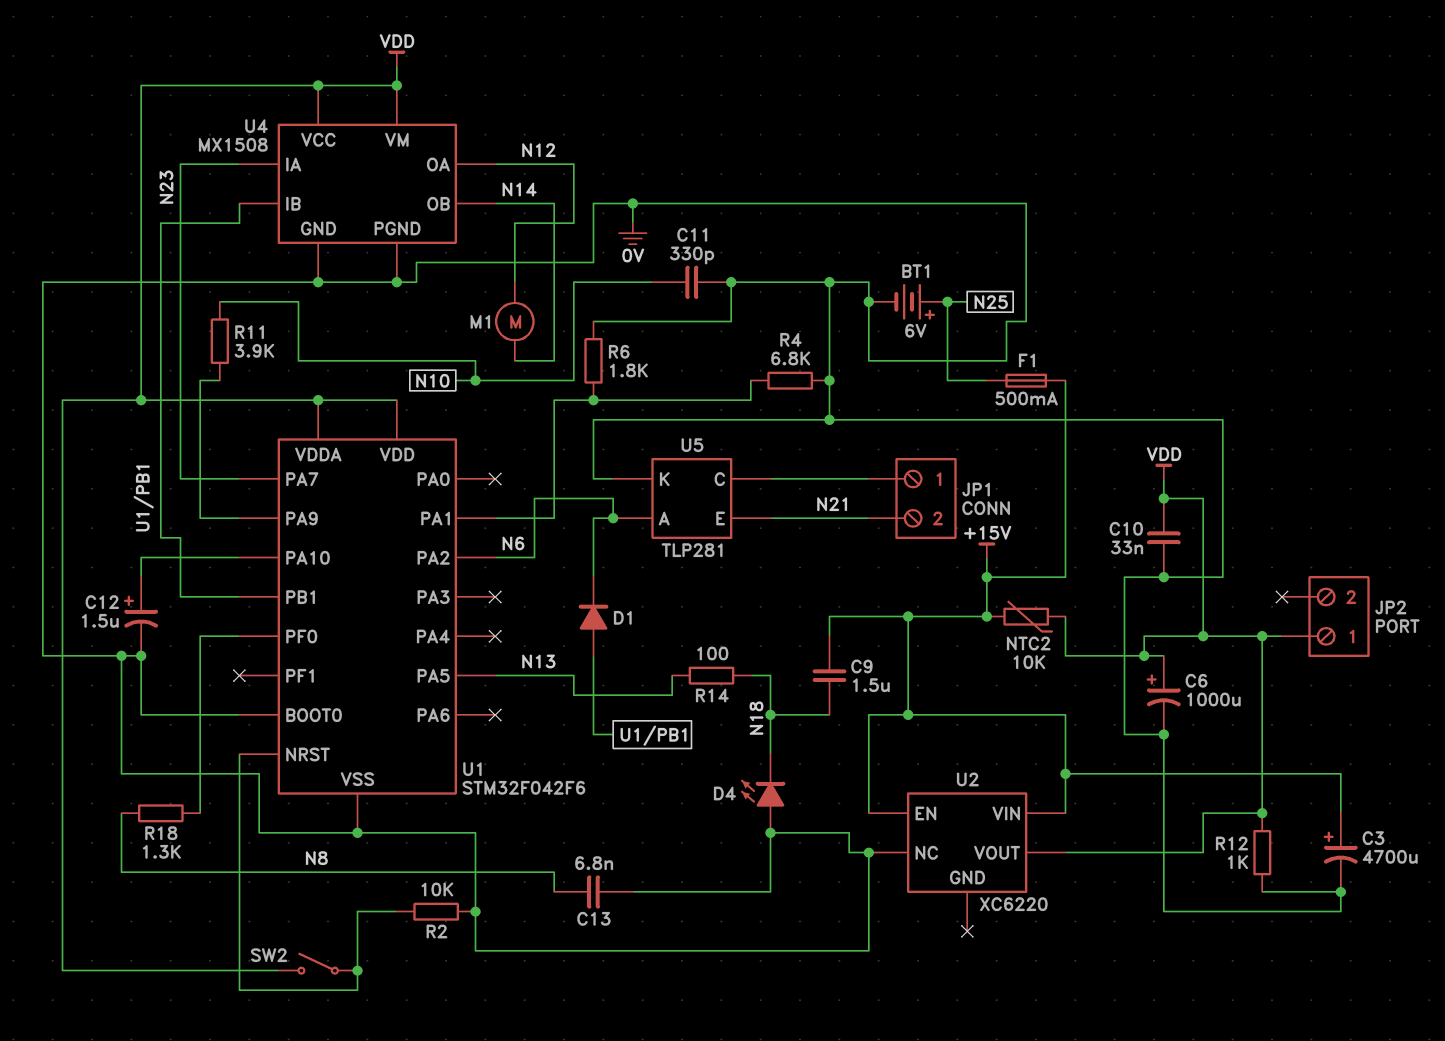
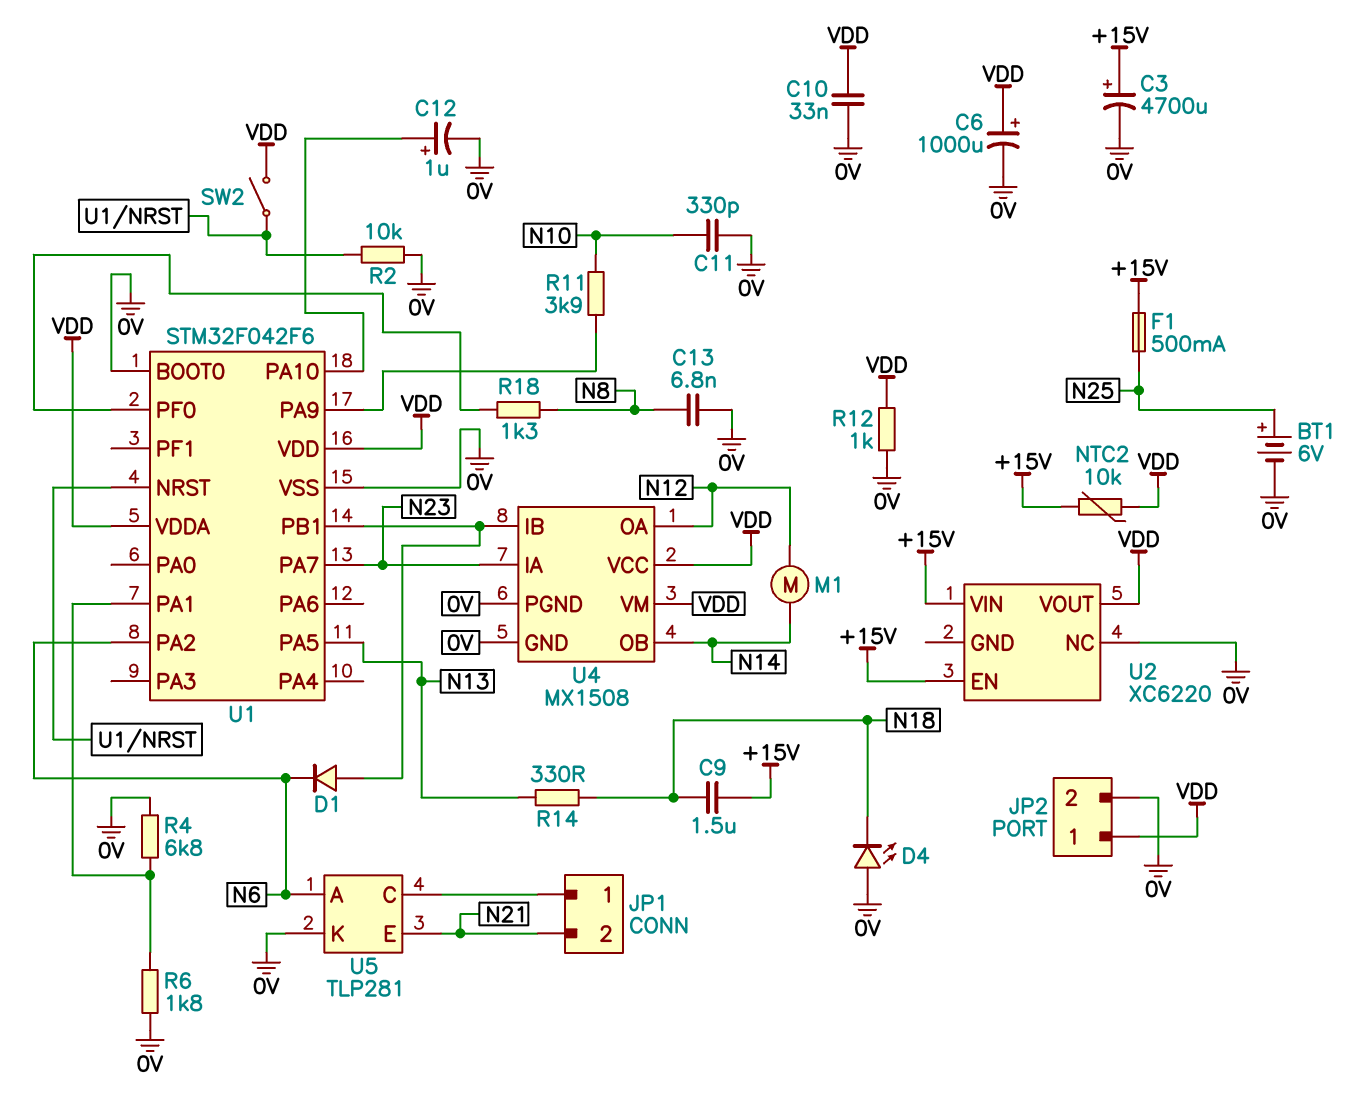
C12: 1.5uF (plus U1/PA10, minus 0V) -> 1uF (plus U1/PA10, minus 0V)
JP2 pin 2: none -> 0V
R14: 100 (N13, N18) -> 330 (N13, N18)

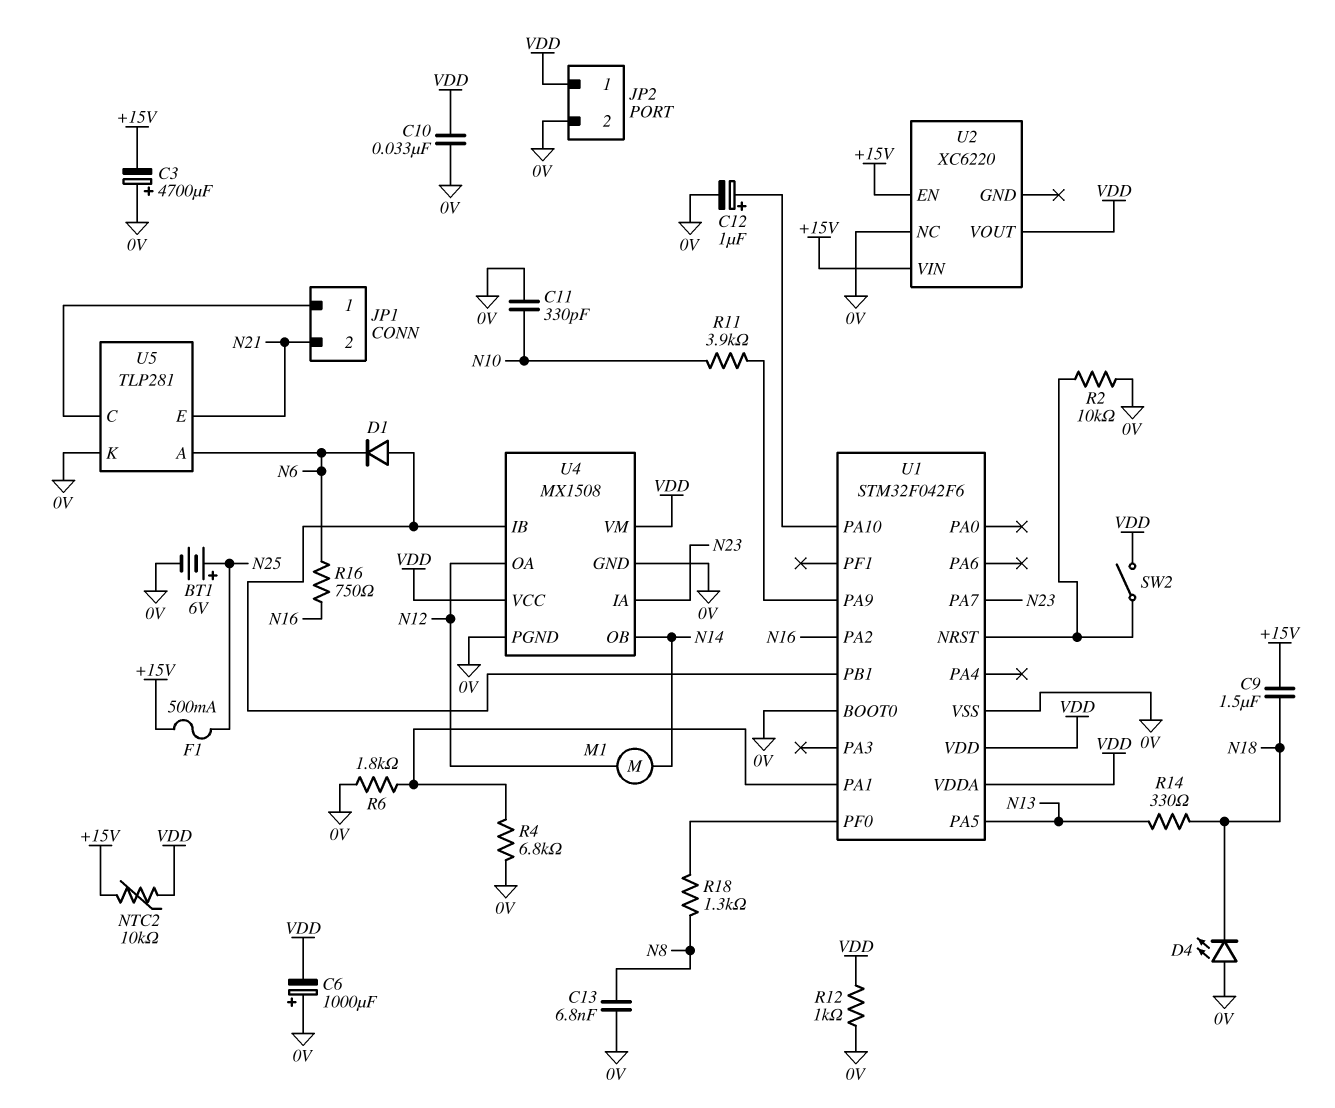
C3: 4700uF (plus +15V, minus 0V) -> 4700uF (plus 0V, minus +15V)
C6: 1000uF (plus VDD, minus 0V) -> 1000uF (plus 0V, minus VDD)
R16: none -> 750 (N6, N16)
U1 pin PA2: N6 -> N16

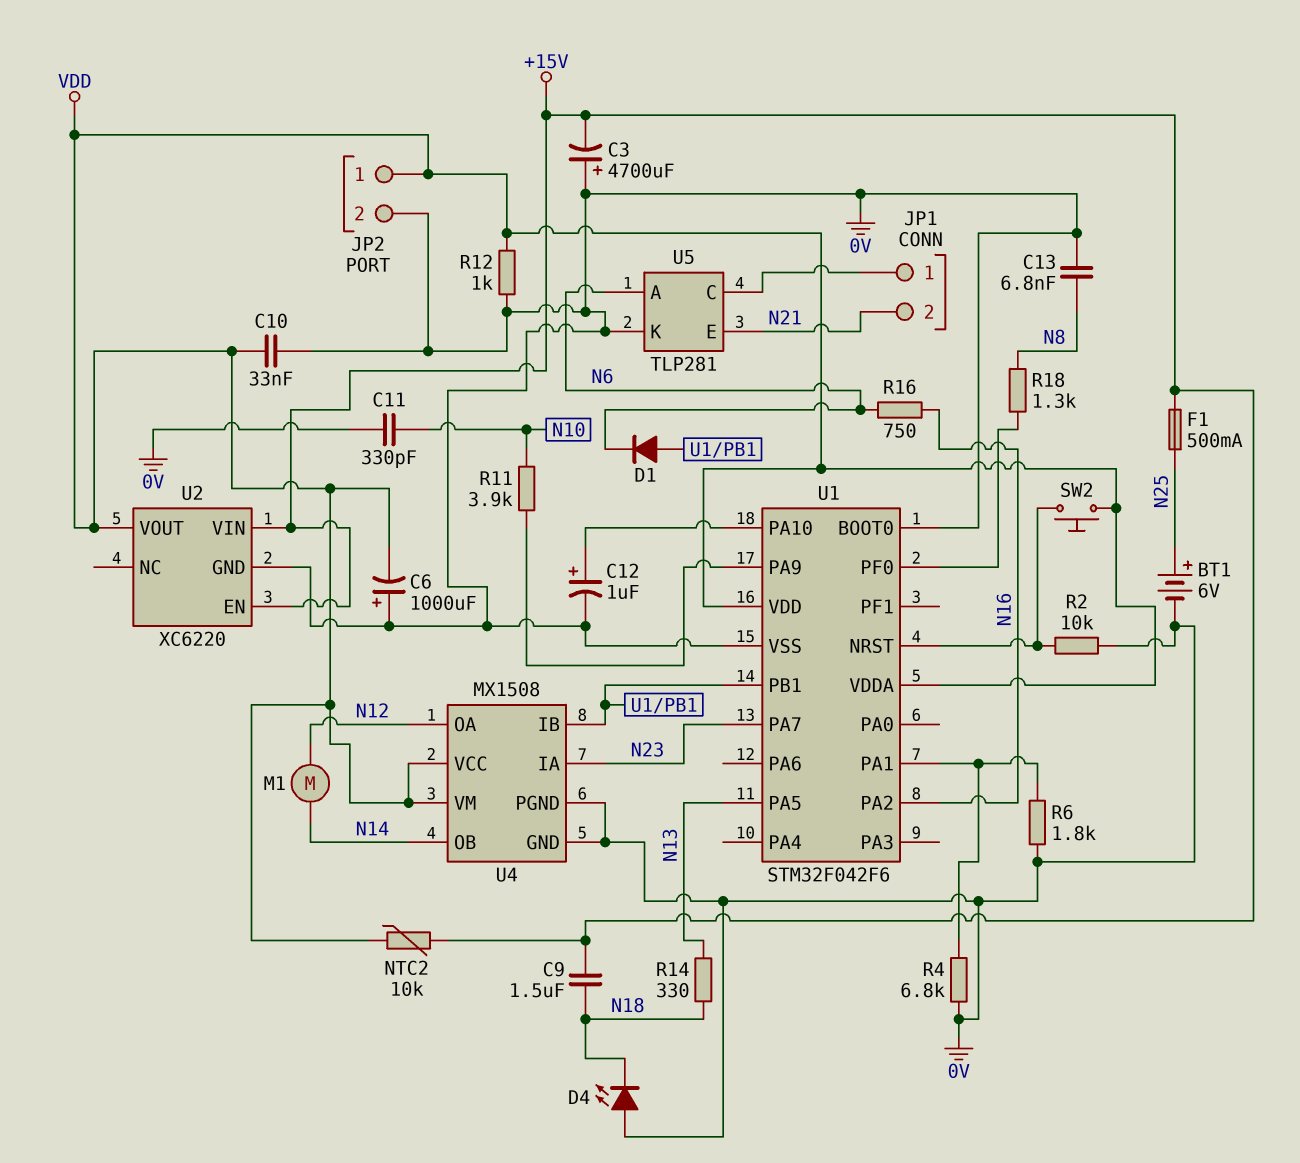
SW2: switch (U1/NRST, VDD) -> button (U1/NRST, VDD)
U2 pin GND: none -> 0V
U2 pin NC: 0V -> none

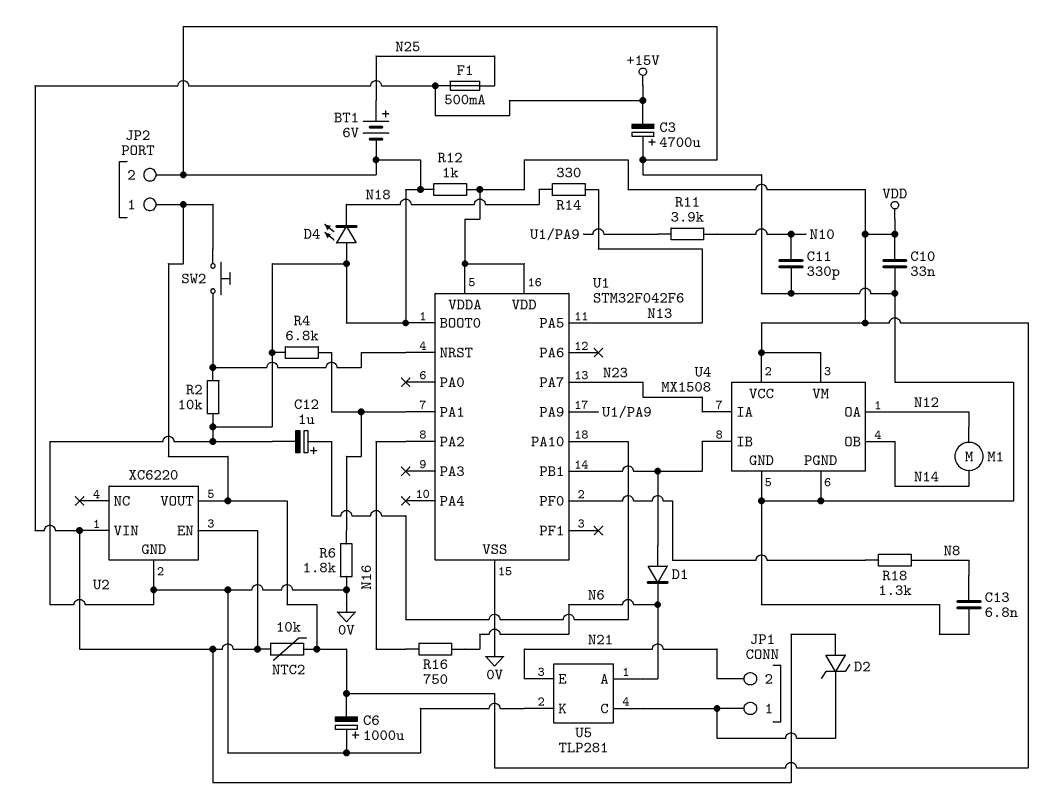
C9: 1.5uF (+15V, N18) -> none
D2: none -> zener (A +15V, K JP1/1)

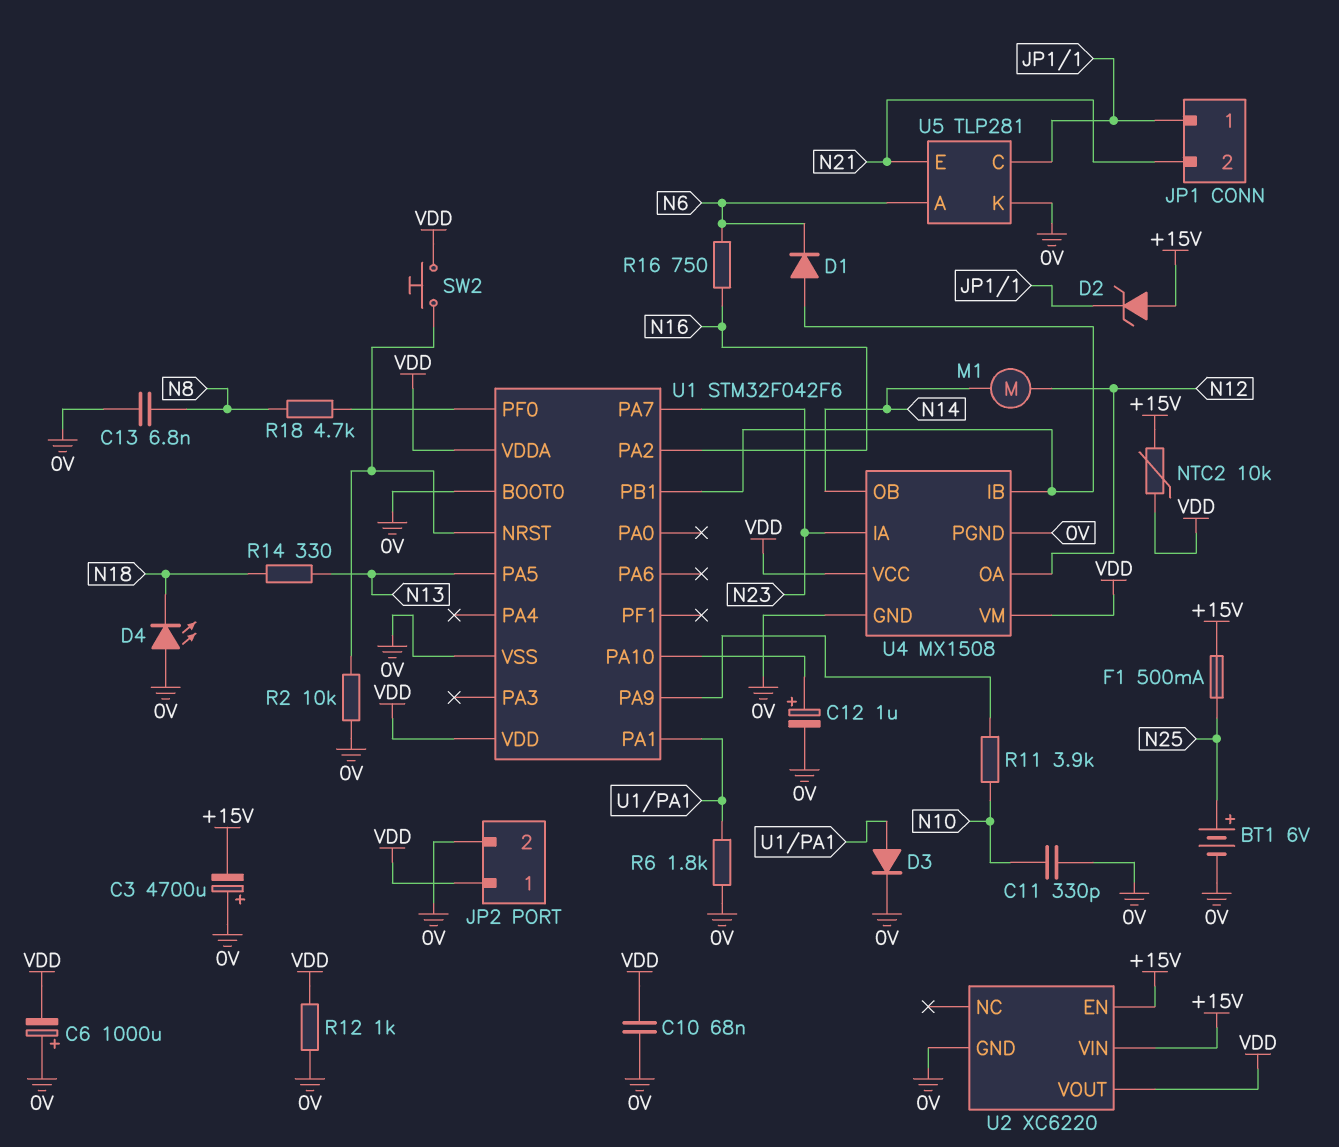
C10: 33nF (0V, VDD) -> 68nF (0V, VDD)
D3: none -> diode (A U1/PA1, K 0V)
R4: 6.8k (0V, U1/PA1) -> none
R18: 1.3k (N8, U1/PF0) -> 4.7k (N8, U1/PF0)

